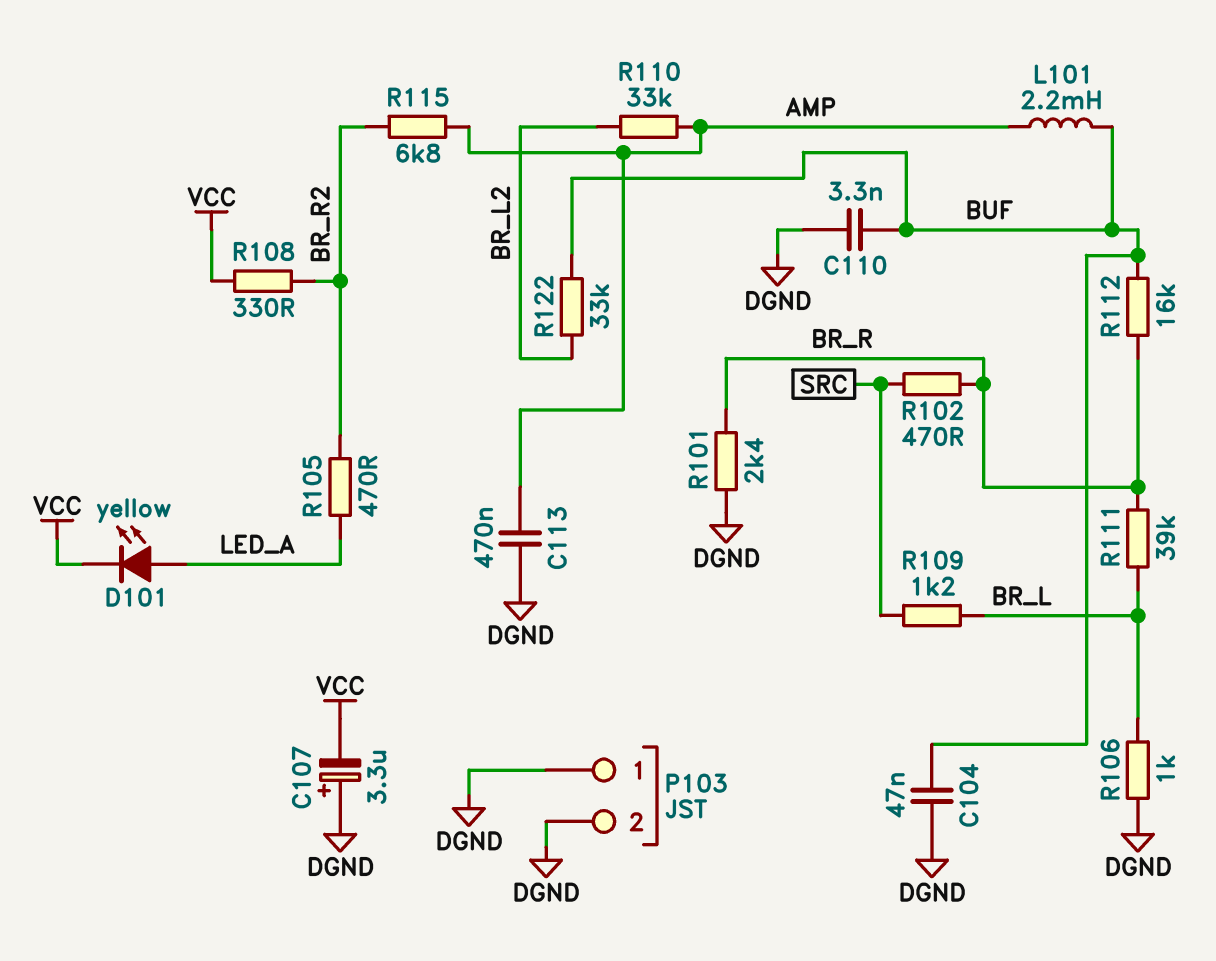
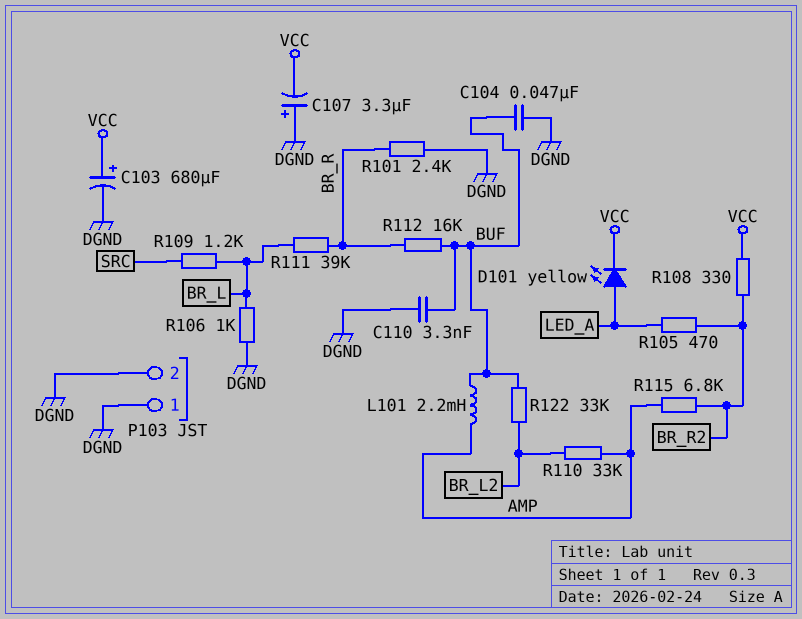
C103: none -> 680uF (plus VCC, minus DGND)
C113: 470nF (AMP, DGND) -> none
R102: 470 (BR_R, SRC) -> none

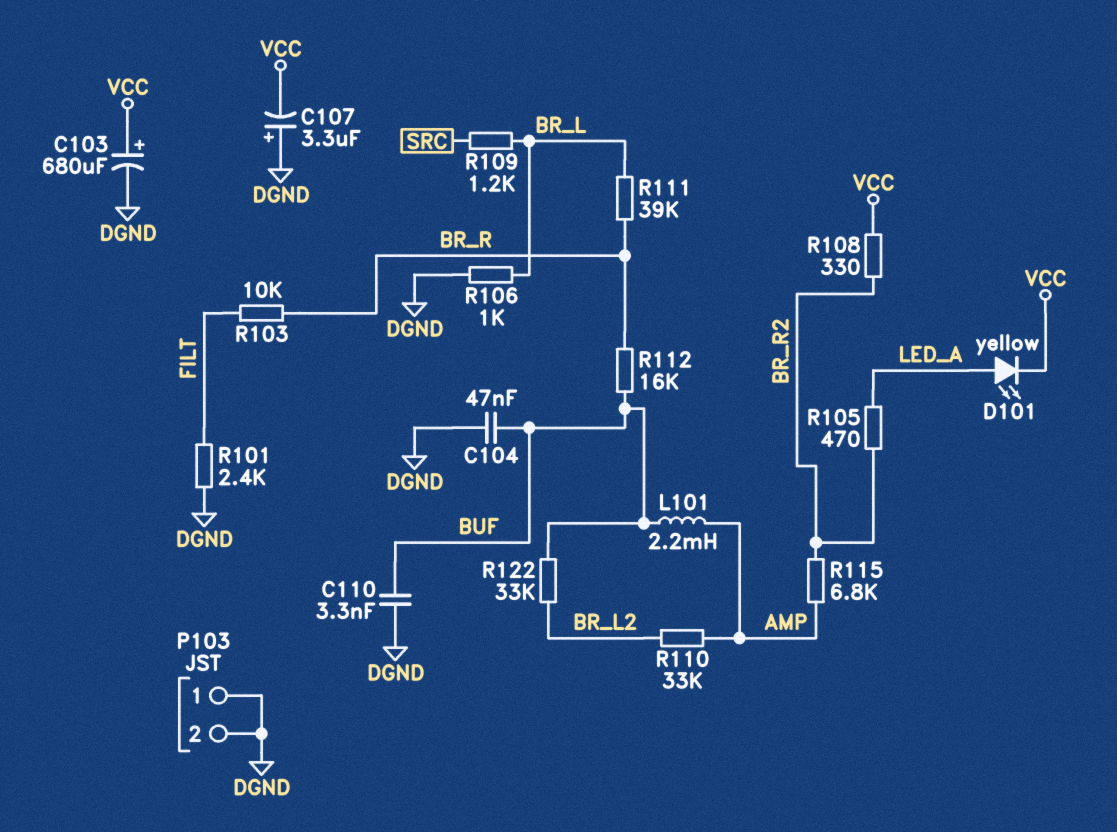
R101: 2.4k (BR_R, DGND) -> 2.4k (DGND, FILT)
R103: none -> 10k (BR_R, FILT)

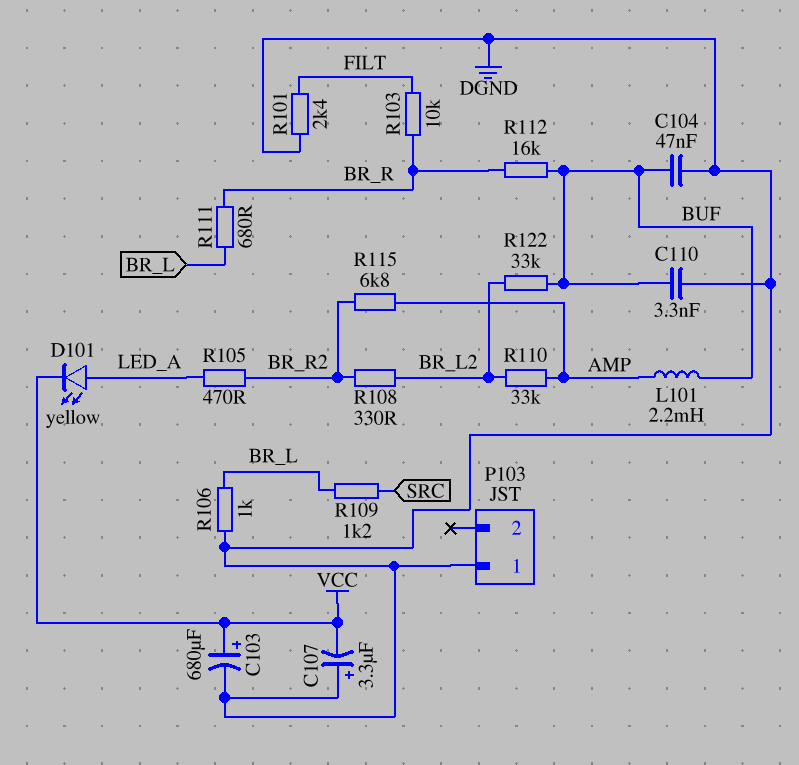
P103 pin 2: DGND -> none
R108: 330 (BR_R2, VCC) -> 330 (BR_L2, BR_R2)
R111: 39k (BR_L, BR_R) -> 680 (BR_L, BR_R)

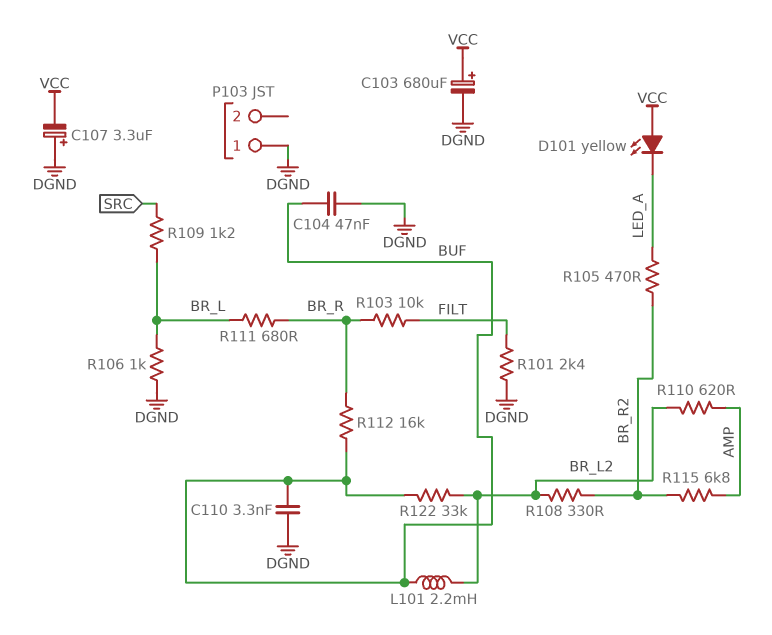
D101: LED yellow (A LED_A, K VCC) -> LED yellow (A VCC, K LED_A)
L101: 2.2mH (AMP, BUF) -> 2.2mH (BR_L2, BUF)
R110: 33k (AMP, BR_L2) -> 620 (AMP, BR_L2)

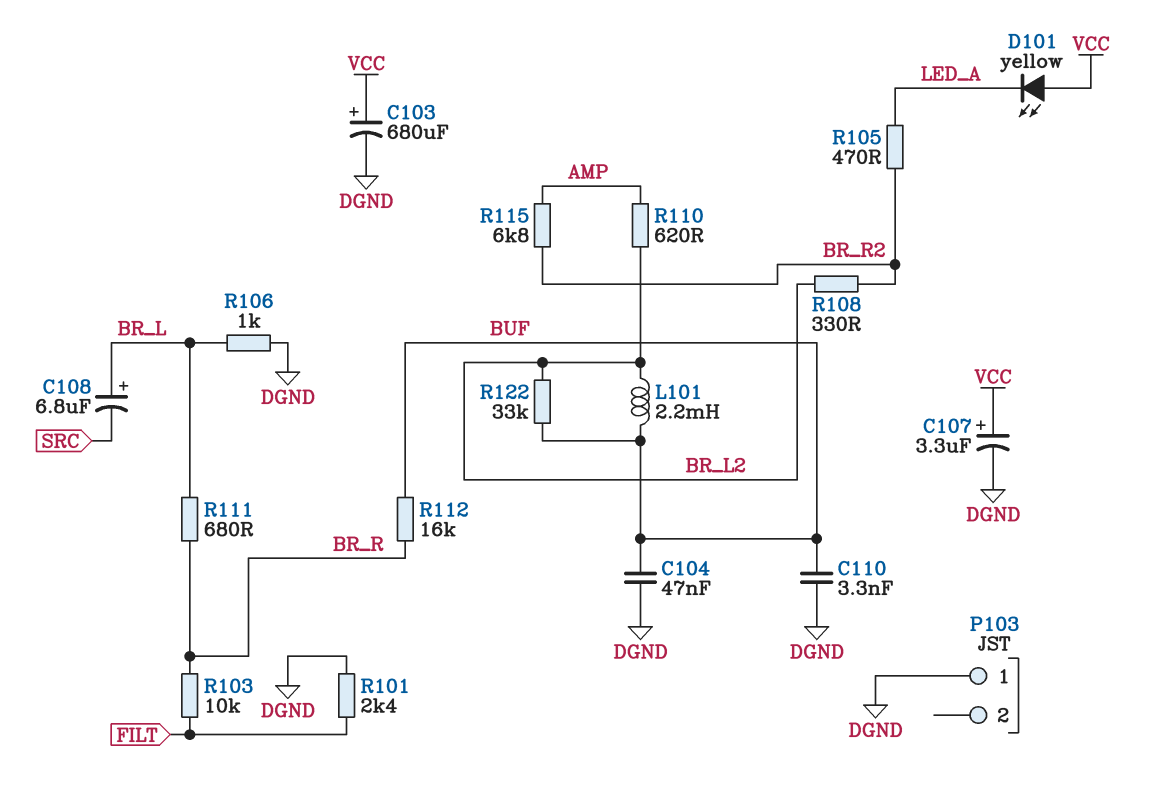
C107: 3.3uF (plus DGND, minus VCC) -> 3.3uF (plus VCC, minus DGND)
C108: none -> 6.8uF (plus BR_L, minus SRC)
R109: 1.2k (BR_L, SRC) -> none

